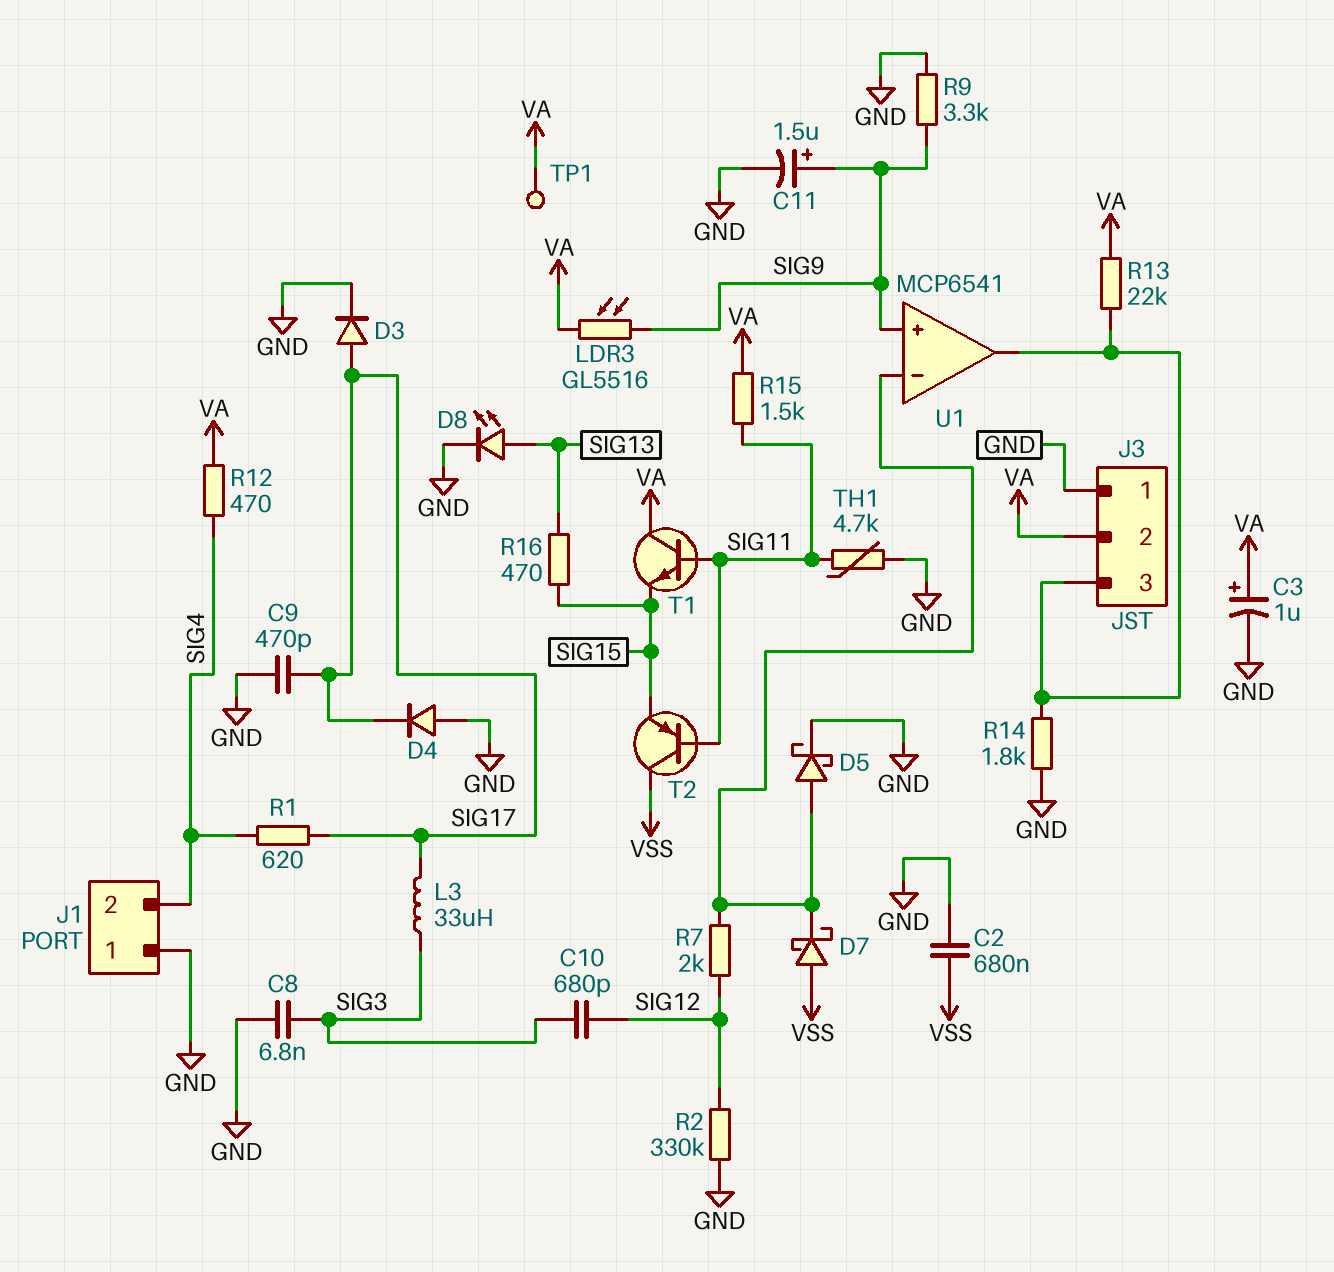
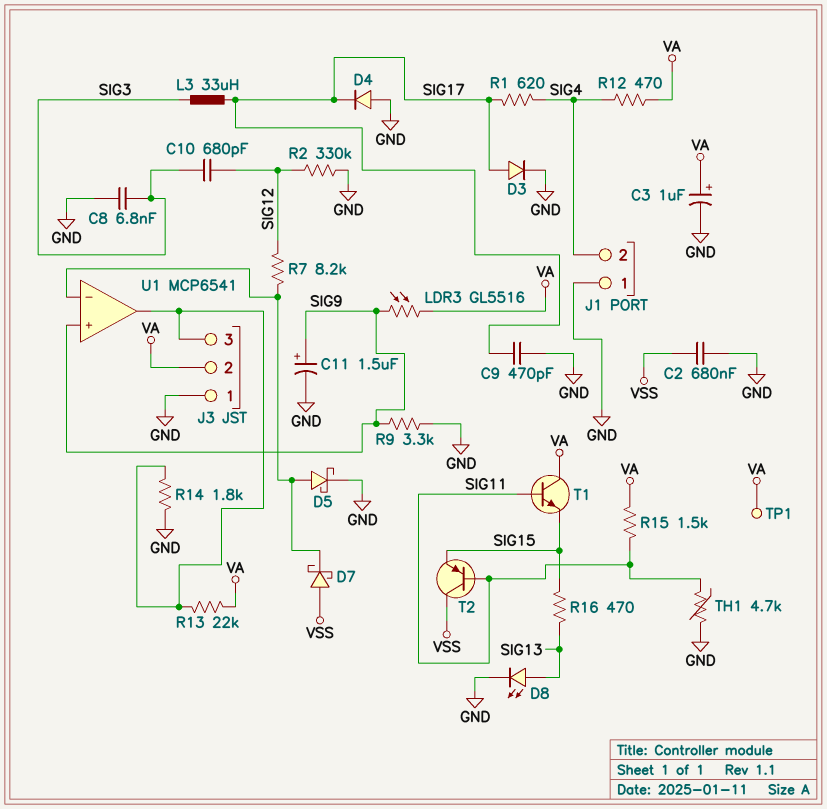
R7: 2k (SIG12, U1/in-) -> 8.2k (SIG12, U1/in-)

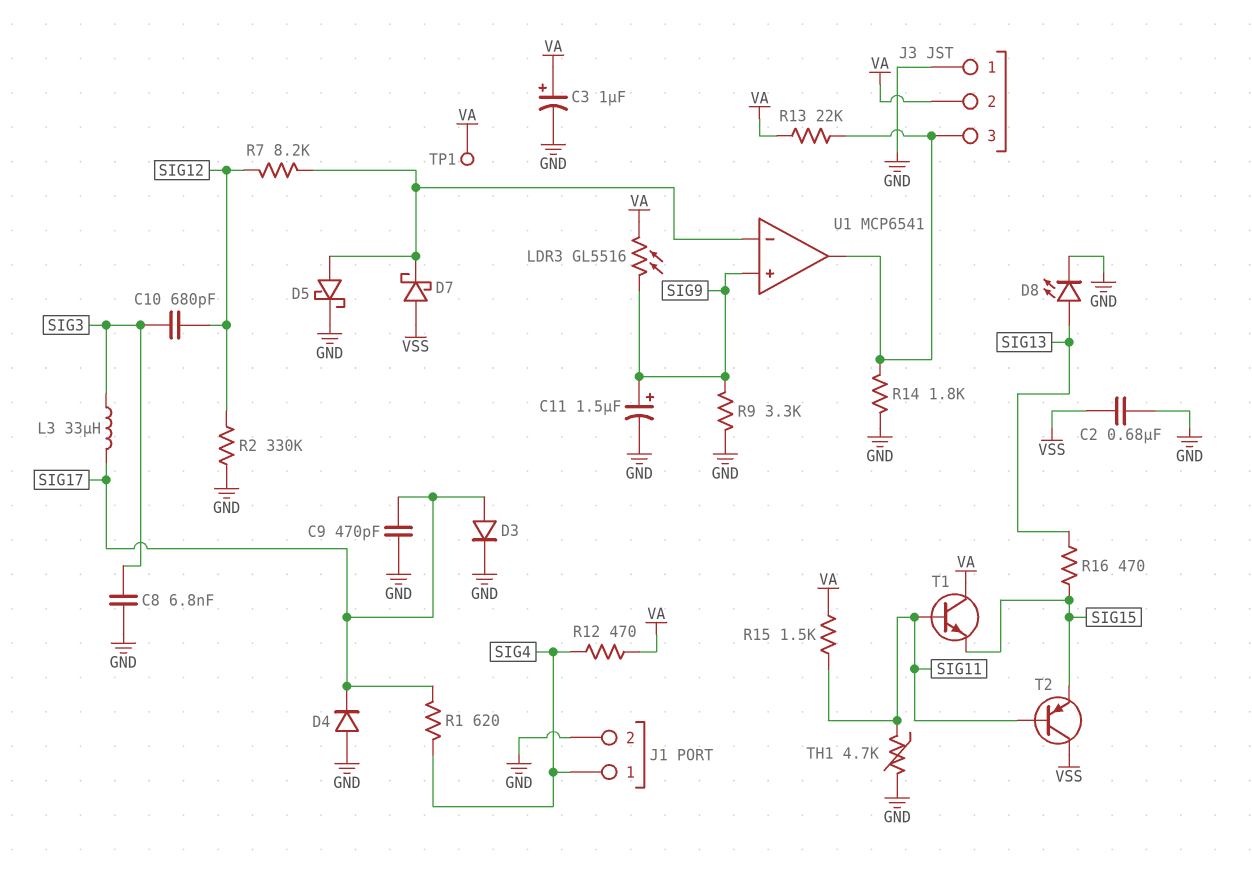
J1 pin 1: GND -> SIG4
J1 pin 2: SIG4 -> GND

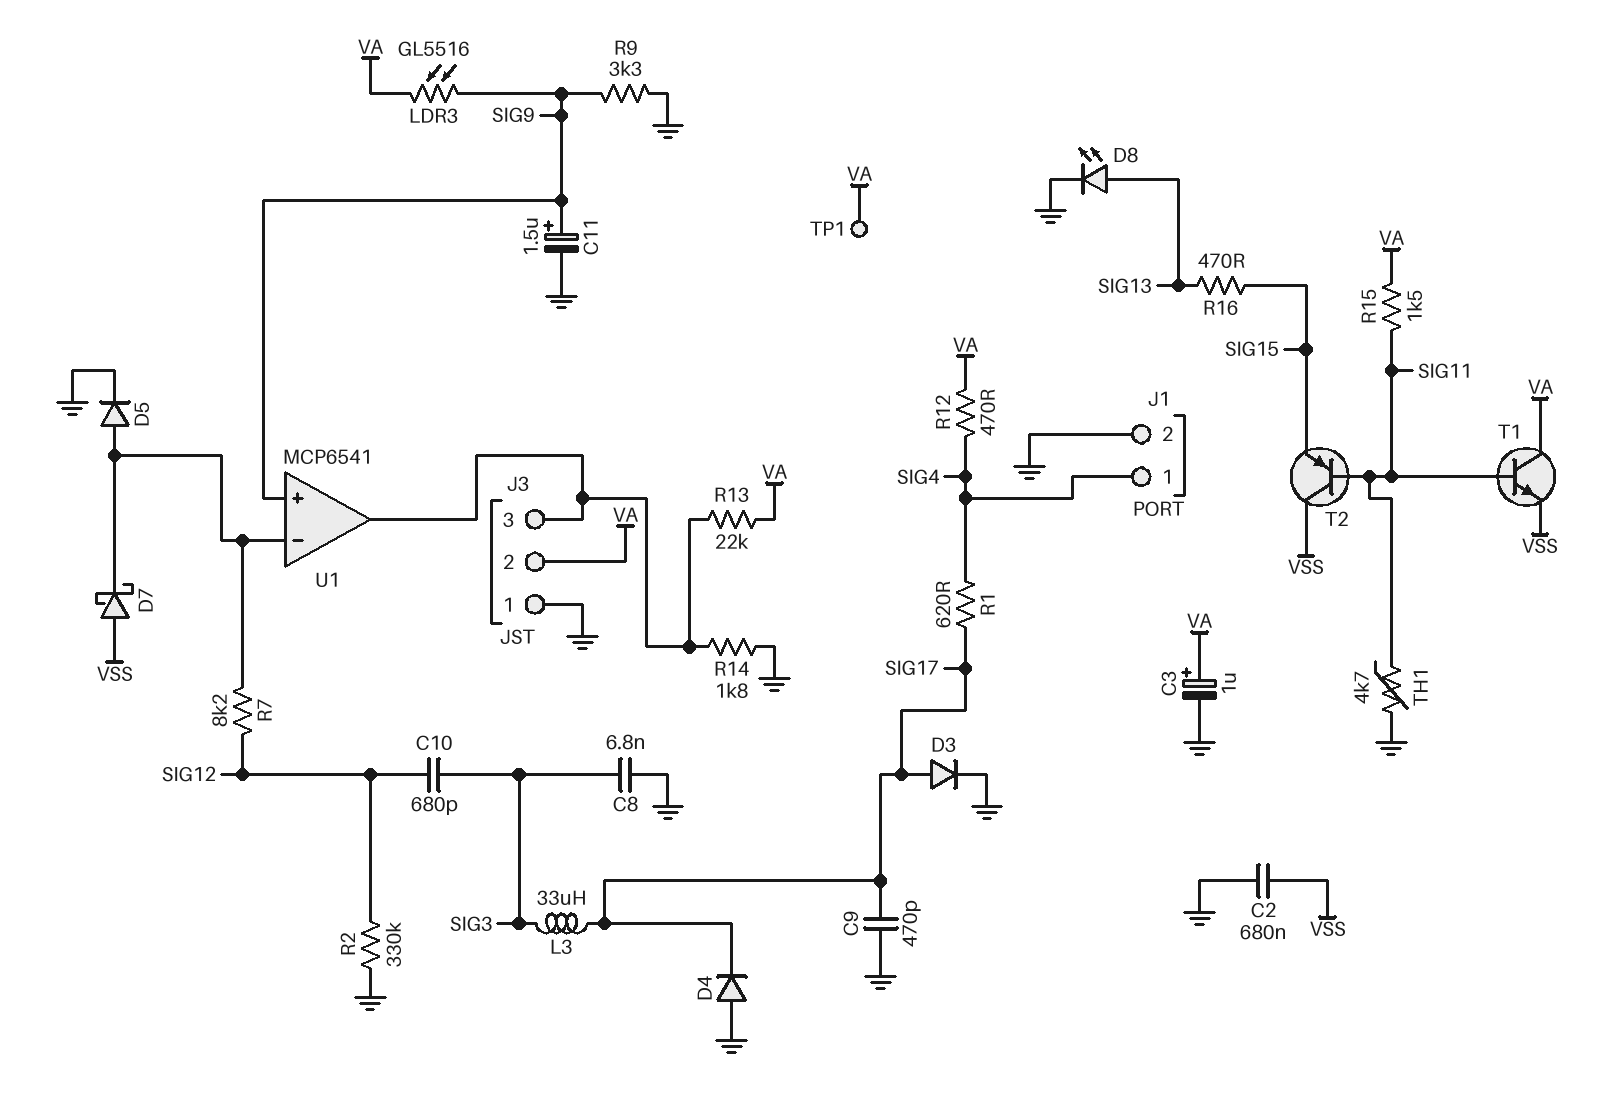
D5: schottky (A U1/in-, K GND) -> diode (A U1/in-, K GND)
T1: NPN (B SIG11, C VA, E SIG15) -> NPN (B SIG11, C VA, E VSS)

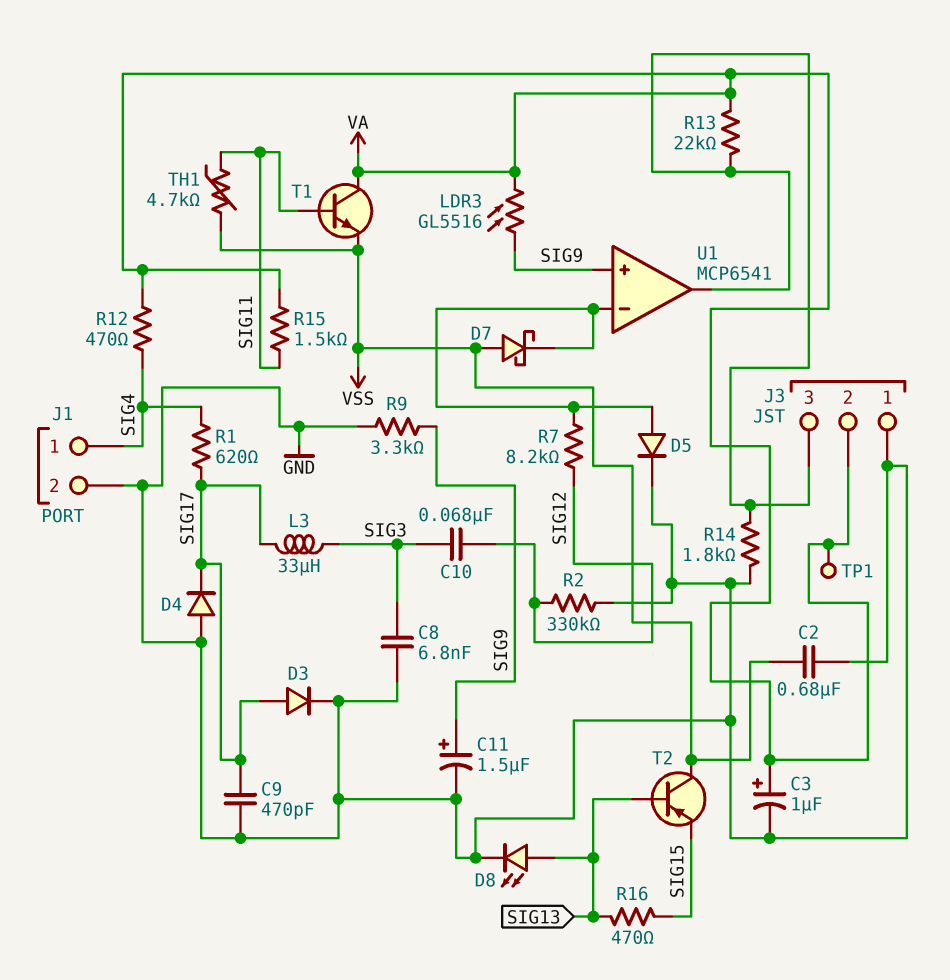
C10: 680pF (SIG3, SIG12) -> 68nF (SIG3, SIG12)
T2: PNP (B SIG11, C VSS, E SIG15) -> PNP (B SIG13, C VSS, E SIG15)
TH1: 4.7k (GND, SIG11) -> 4.7k (SIG11, VSS)

